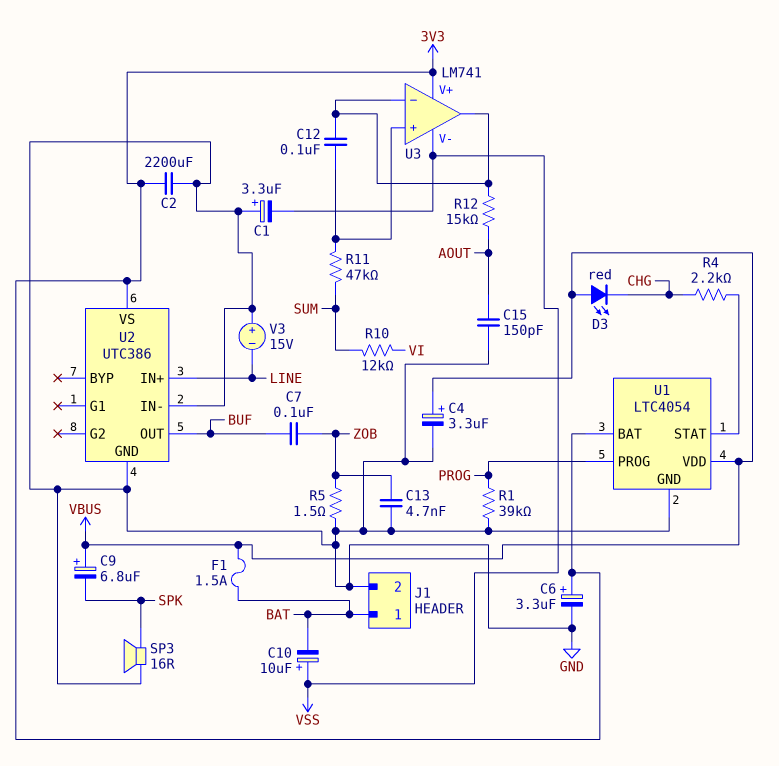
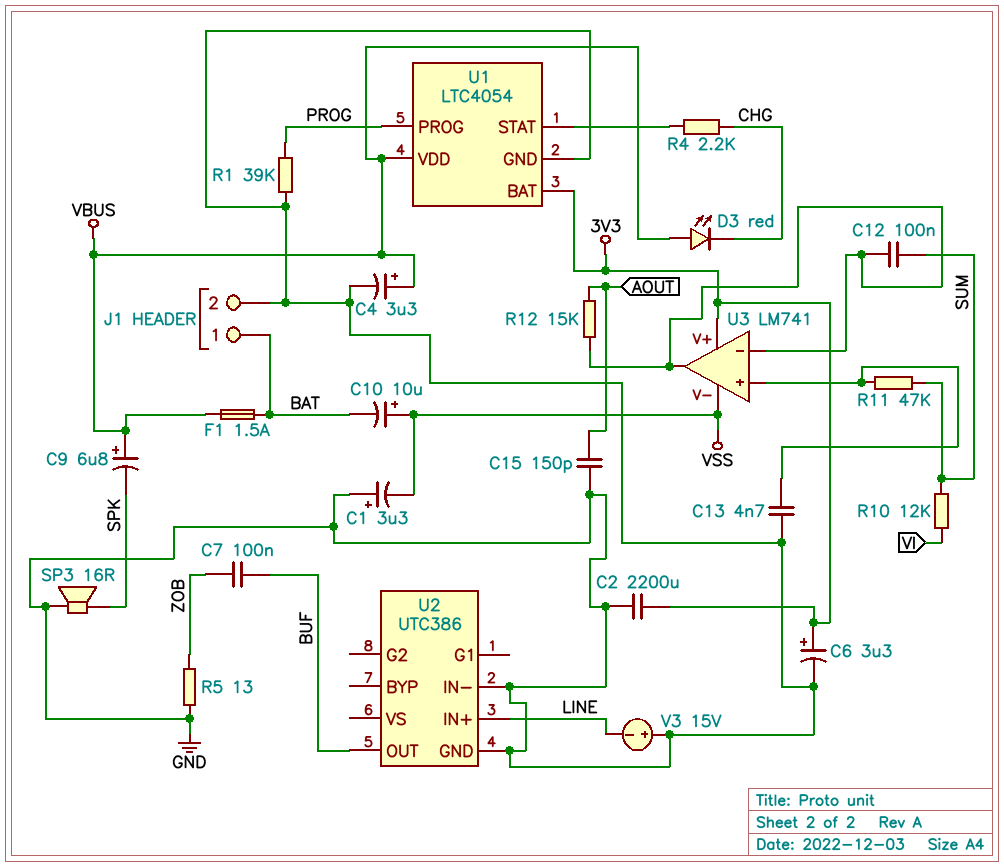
C12: 100nF (U3/in+, U3/in-) -> 100nF (SUM, U3/in-)
C13: 4.7nF (GND, ZOB) -> 4.7nF (GND, U3/in+)
R5: 1.5 (GND, ZOB) -> 13 (GND, ZOB)
U2 pin VS: 3V3 -> none

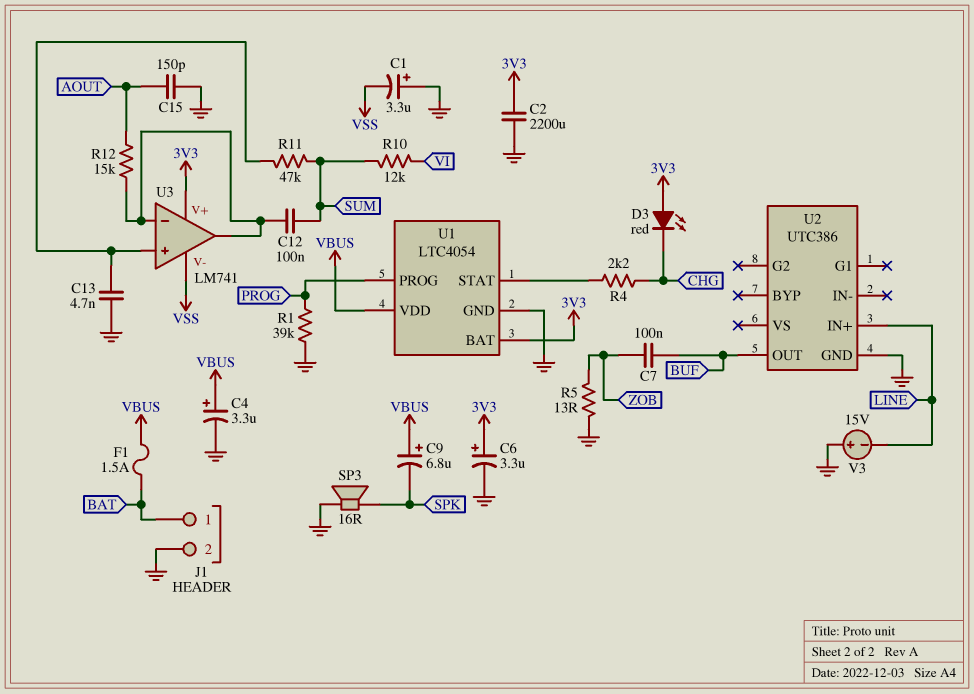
C10: 10uF (plus VSS, minus BAT) -> none
D3: LED red (A VBUS, K CHG) -> LED red (A 3V3, K CHG)
U2 pin IN-: GND -> none

